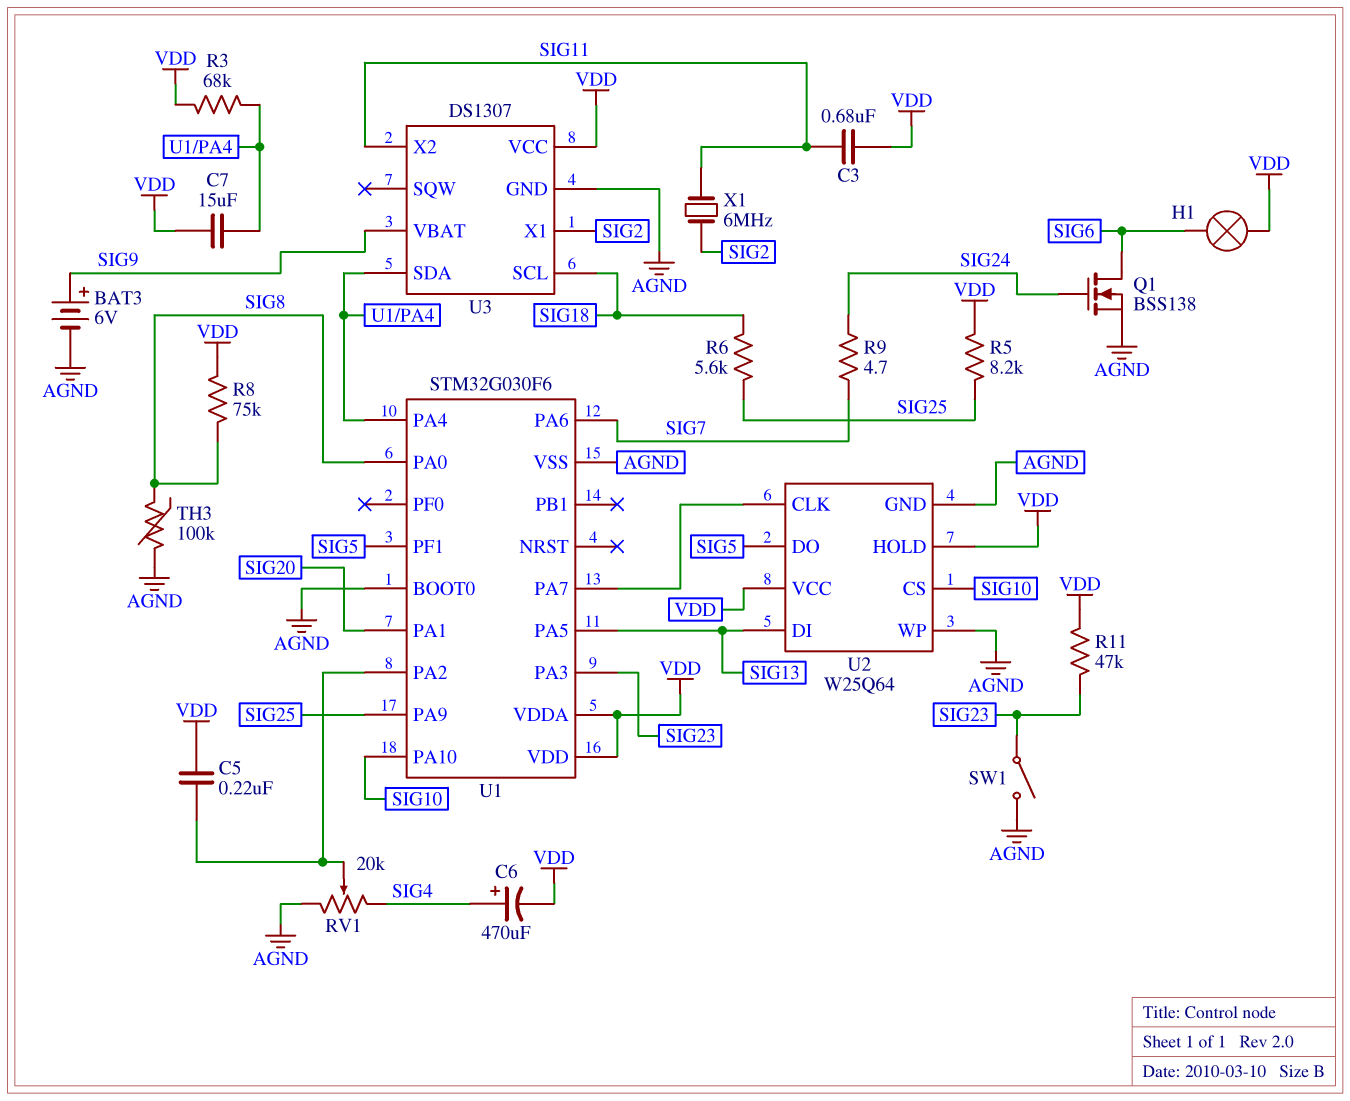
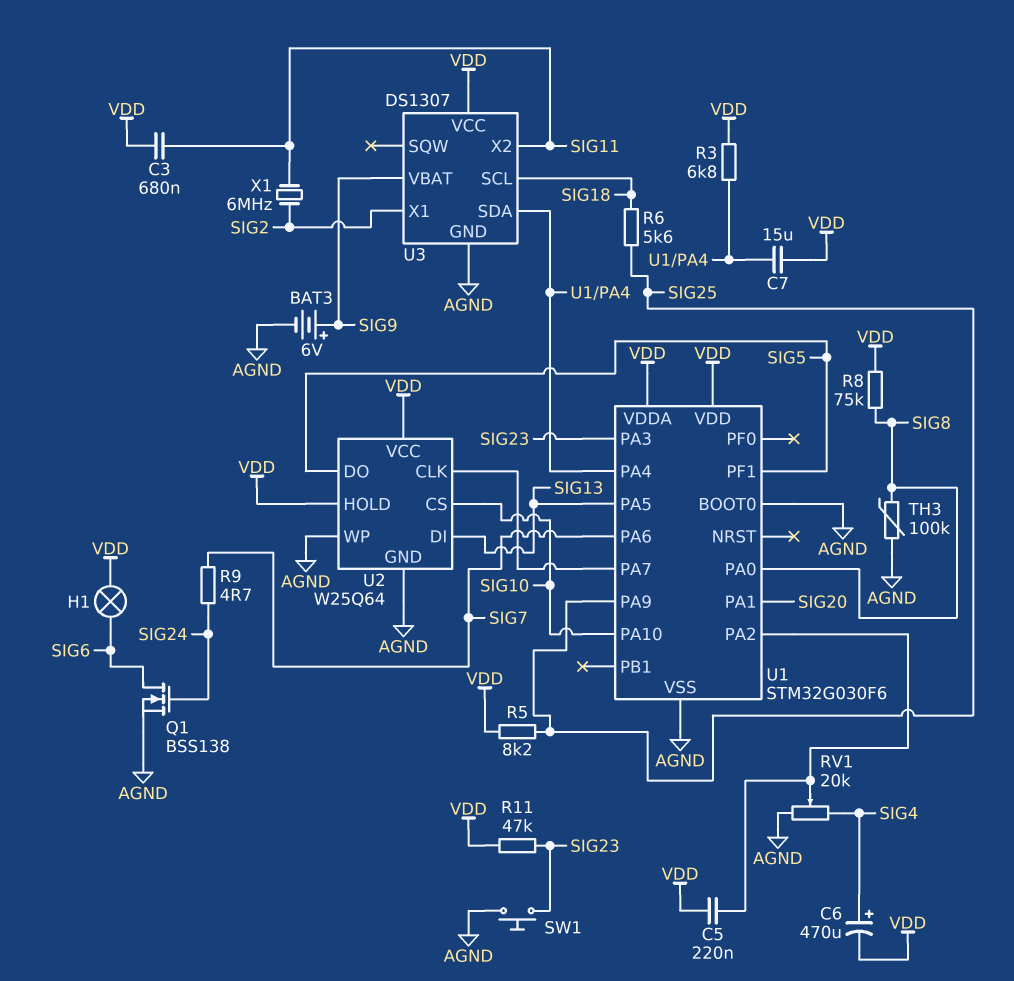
R3: 68k (U1/PA4, VDD) -> 6.8k (U1/PA4, VDD)
SW1: switch (AGND, SIG23) -> button (AGND, SIG23)

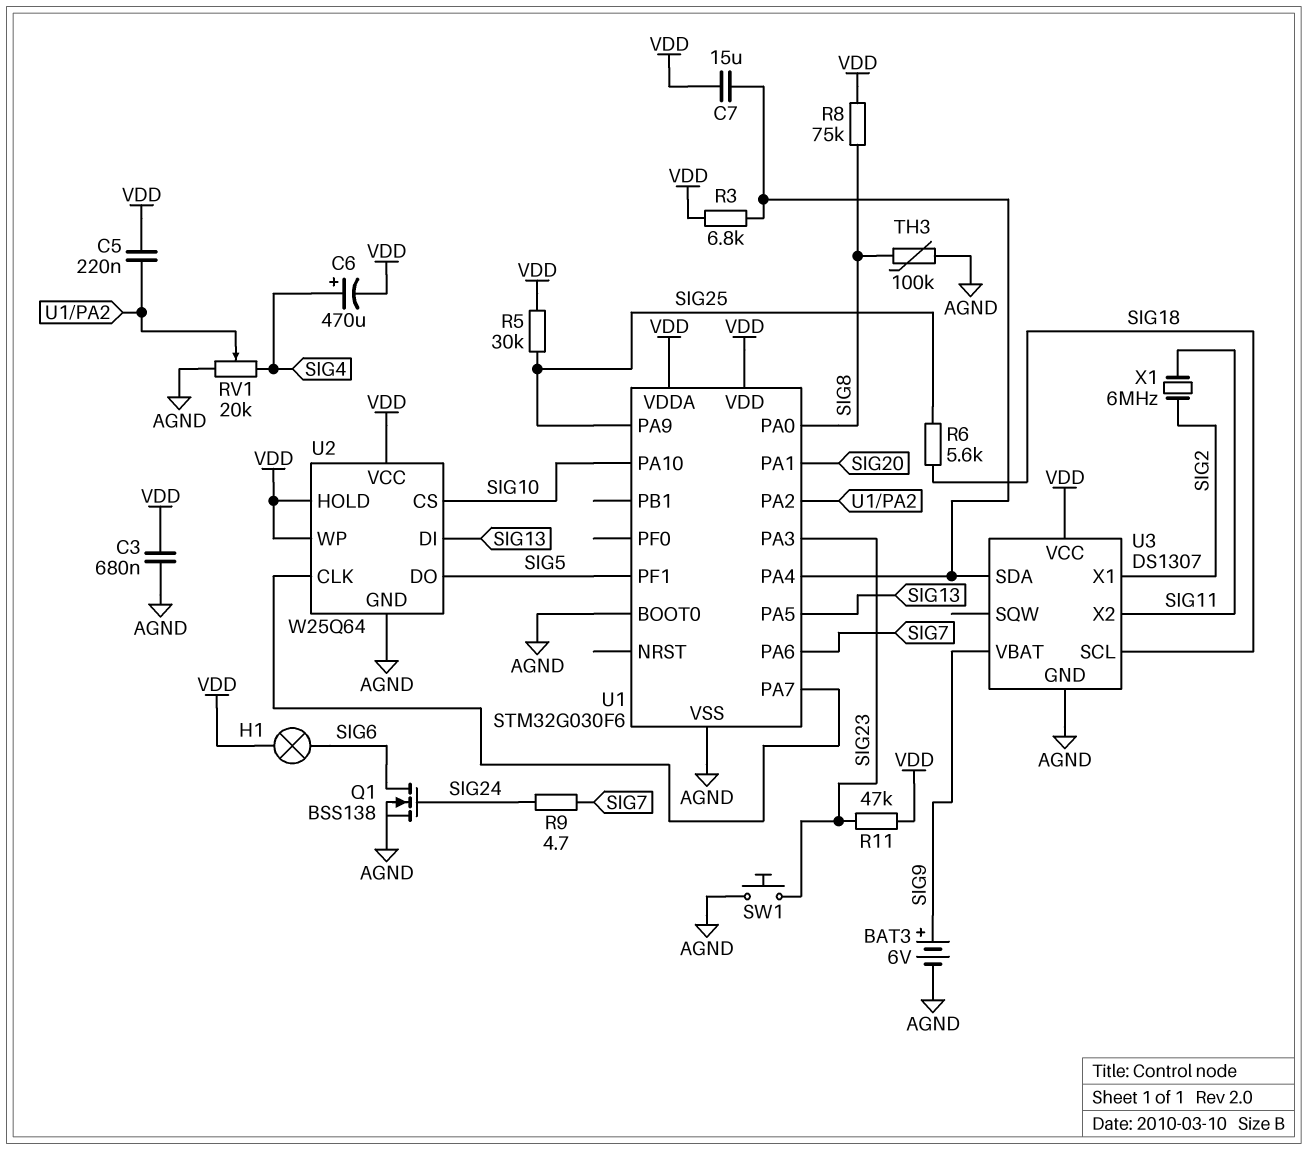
C3: 680nF (SIG11, VDD) -> 680nF (AGND, VDD)
R5: 8.2k (SIG25, VDD) -> 30k (SIG25, VDD)
U2 pin WP: AGND -> VDD

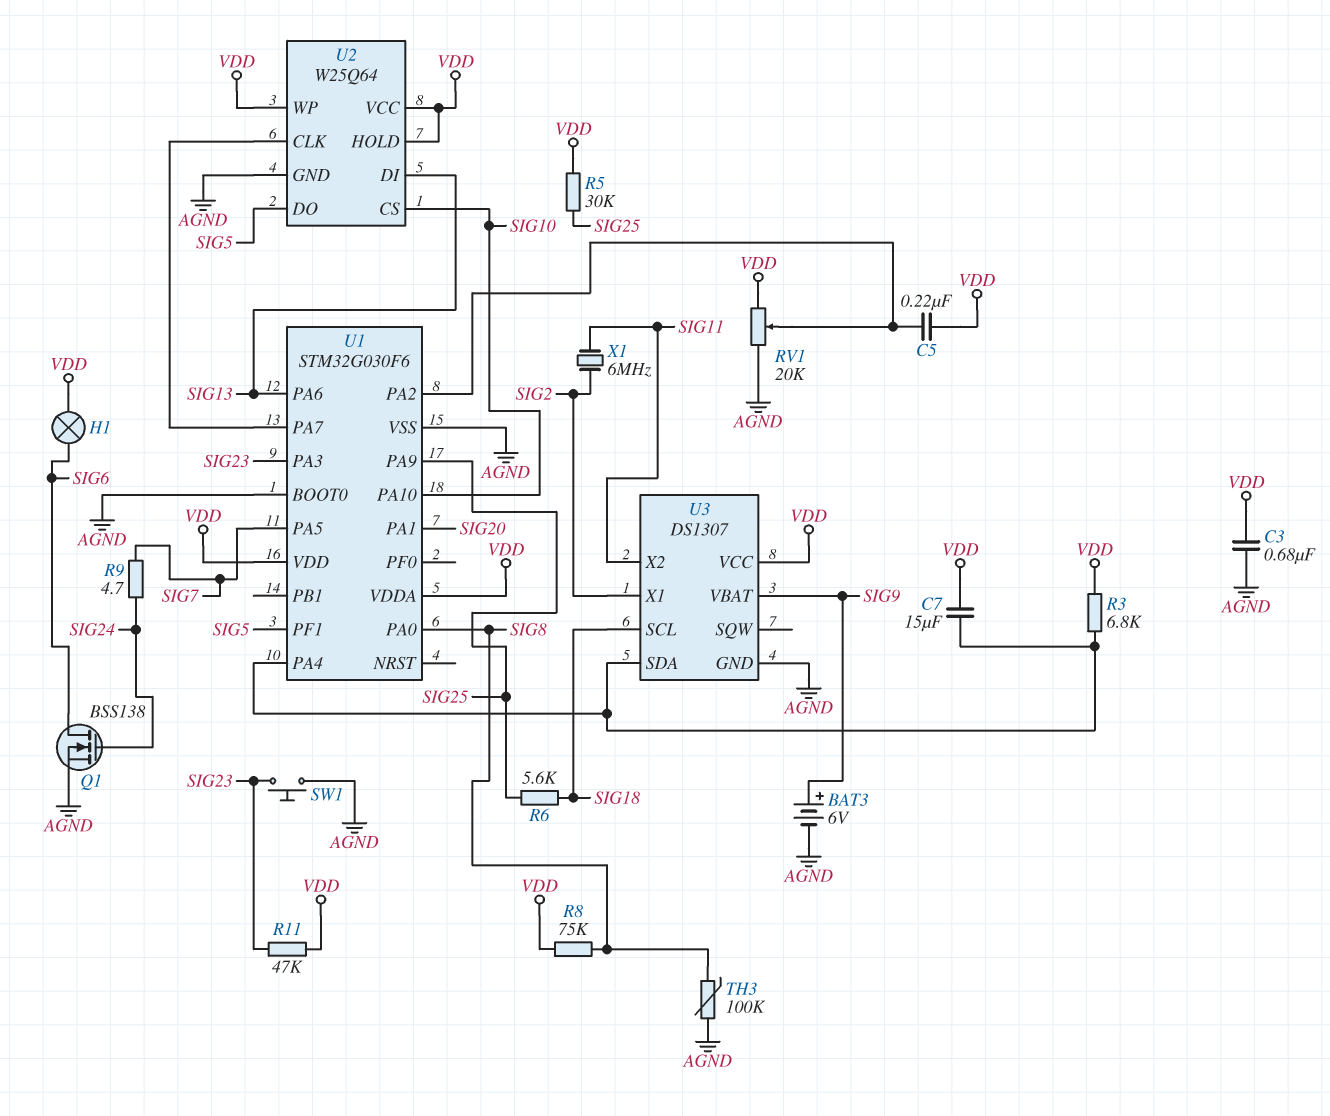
C6: 470uF (plus SIG4, minus VDD) -> none
RV1: 20k (AGND, SIG4, wiper U1/PA2) -> 20k (AGND, VDD, wiper U1/PA2)
U1 pin PA5: SIG13 -> SIG7
U1 pin PA6: SIG7 -> SIG13

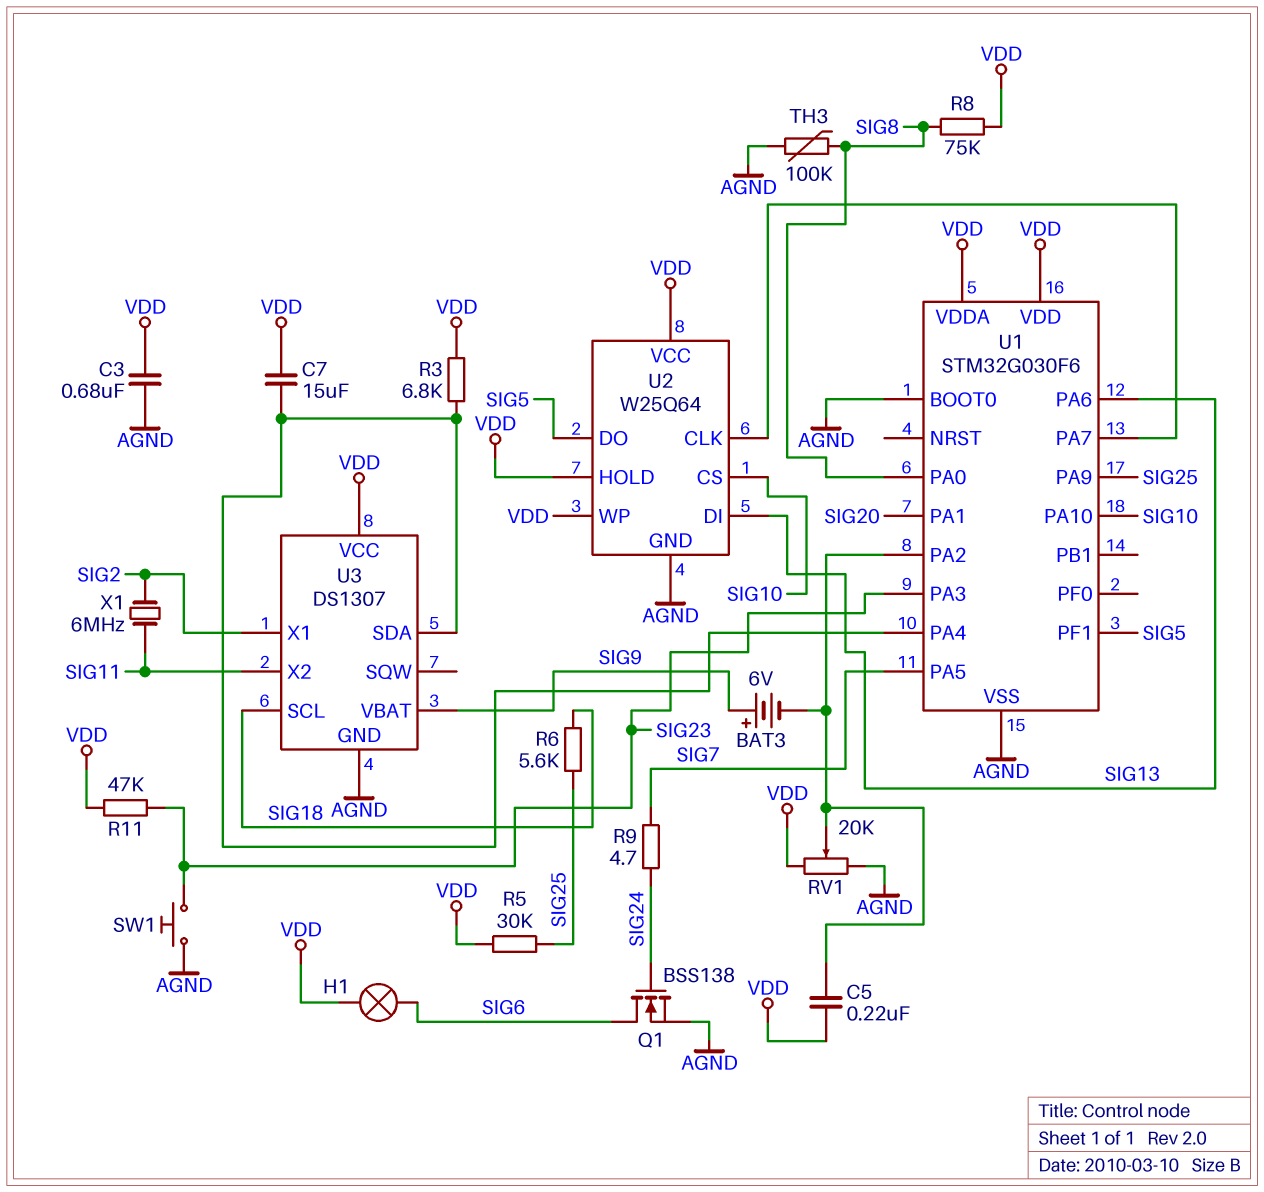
BAT3: 6V (plus SIG9, minus AGND) -> 6V (plus SIG9, minus U1/PA2)

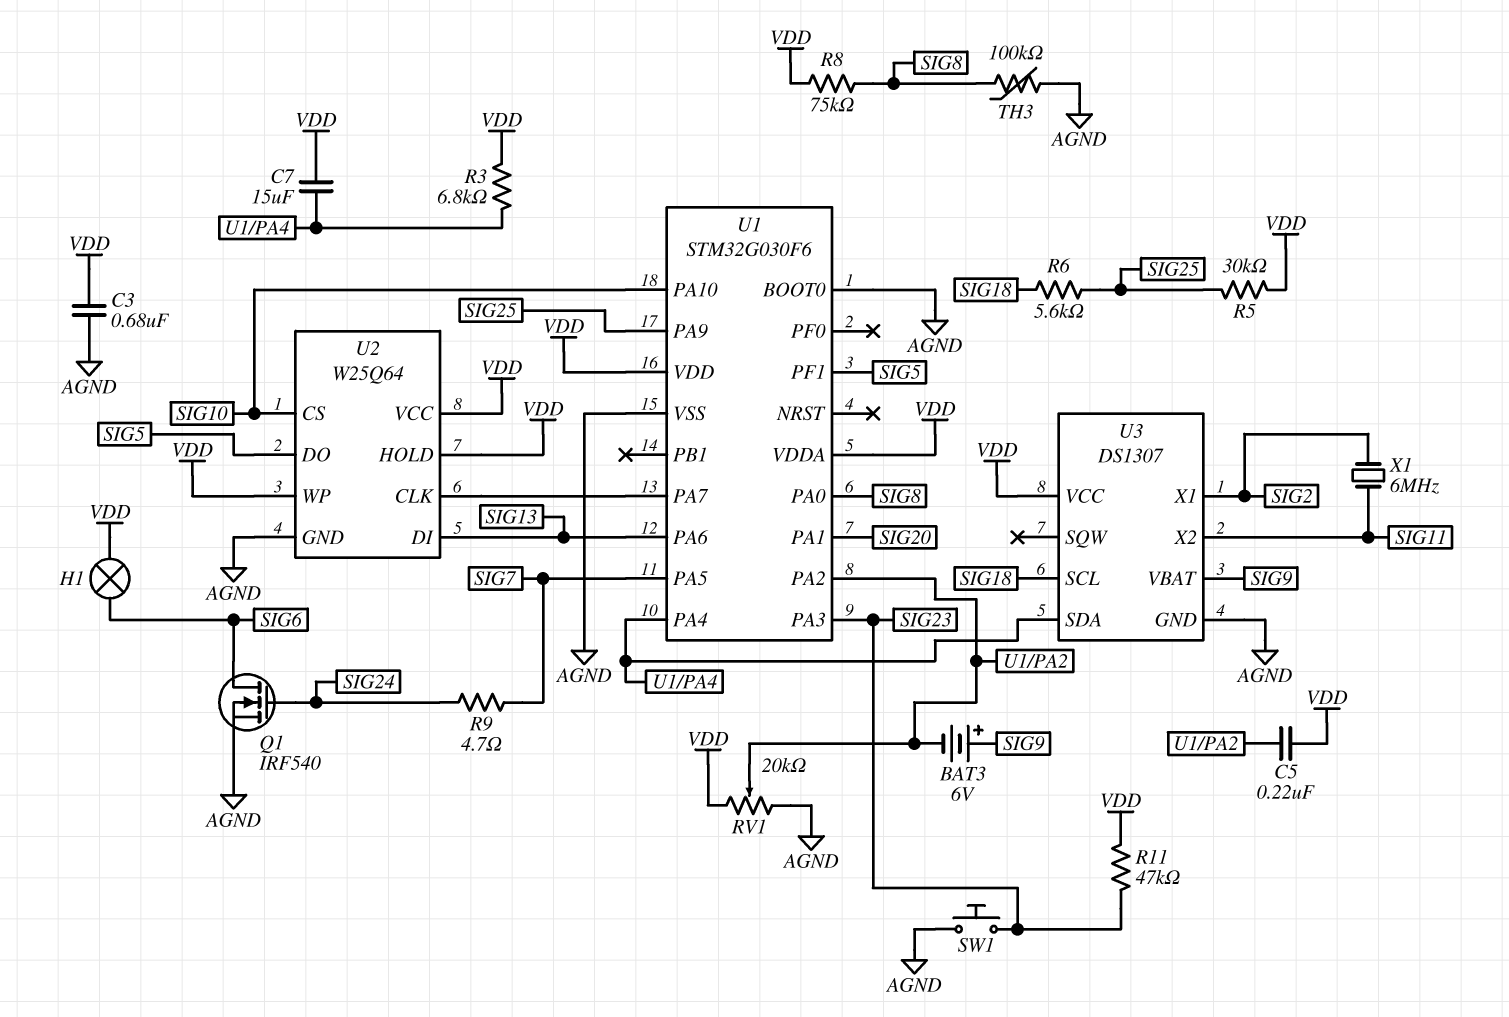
Q1: NMOS BSS138 (G SIG24, D SIG6, S AGND) -> NMOS IRF540 (G SIG24, D SIG6, S AGND)

